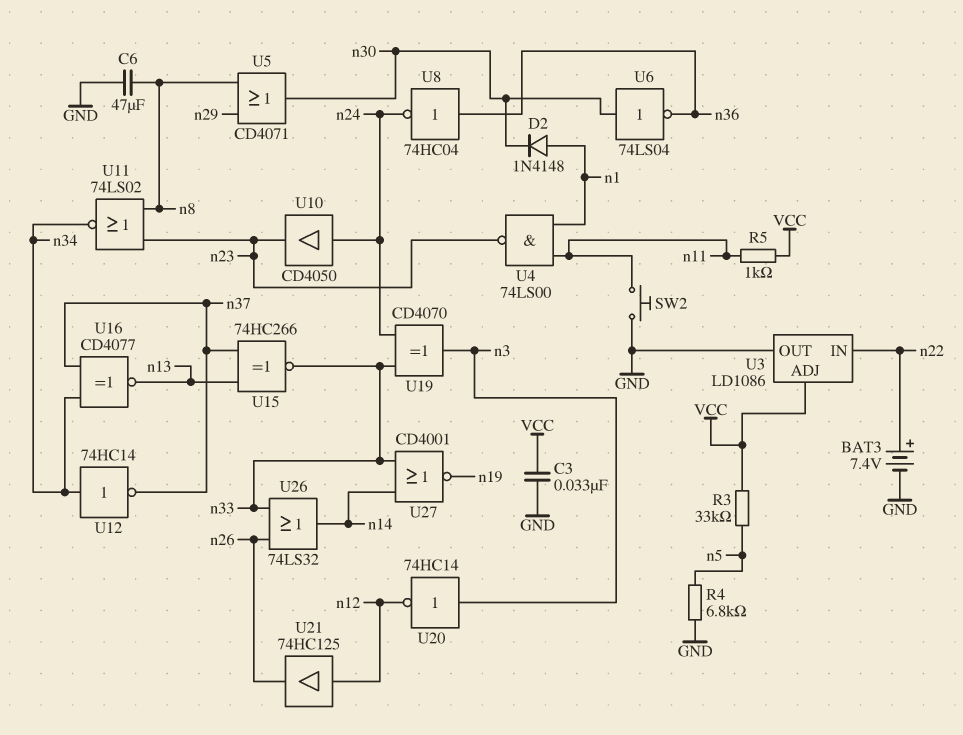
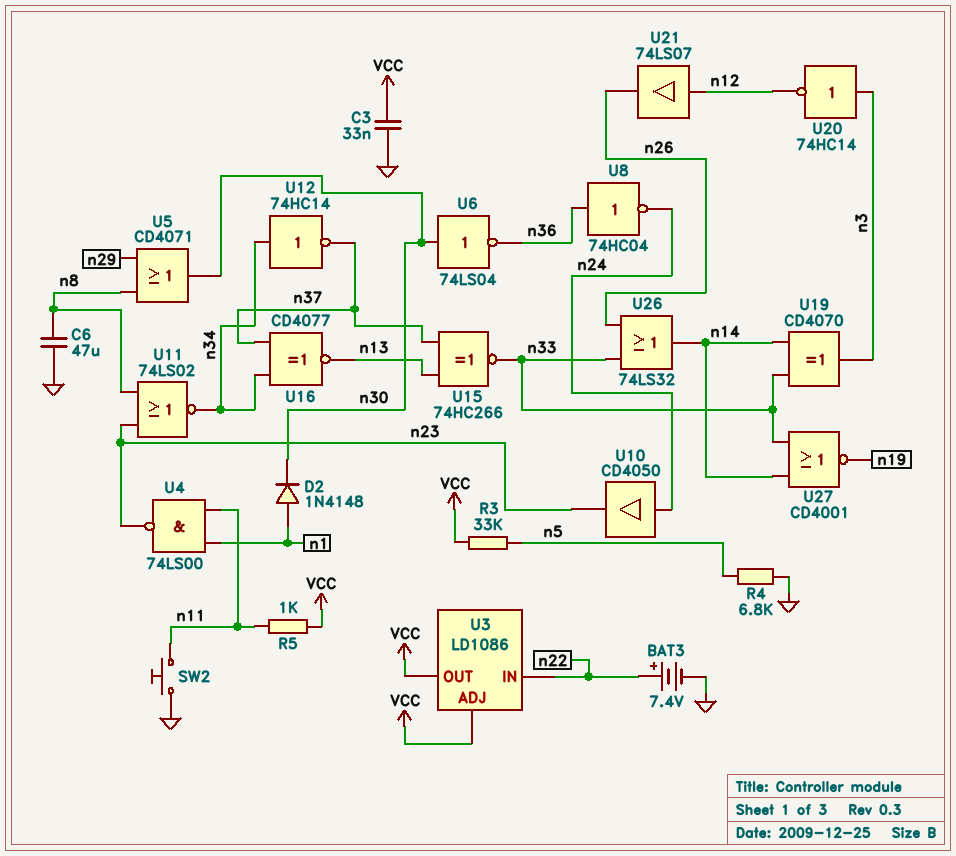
U3 pin OUT: GND -> VCC
U19: XOR CD4070 (in n24, in n33, out n3) -> XOR CD4070 (in n14, in n33, out n3)
U21: buffer 74HC125 (in n12, out n26) -> buffer 74LS07 (in n12, out n26)

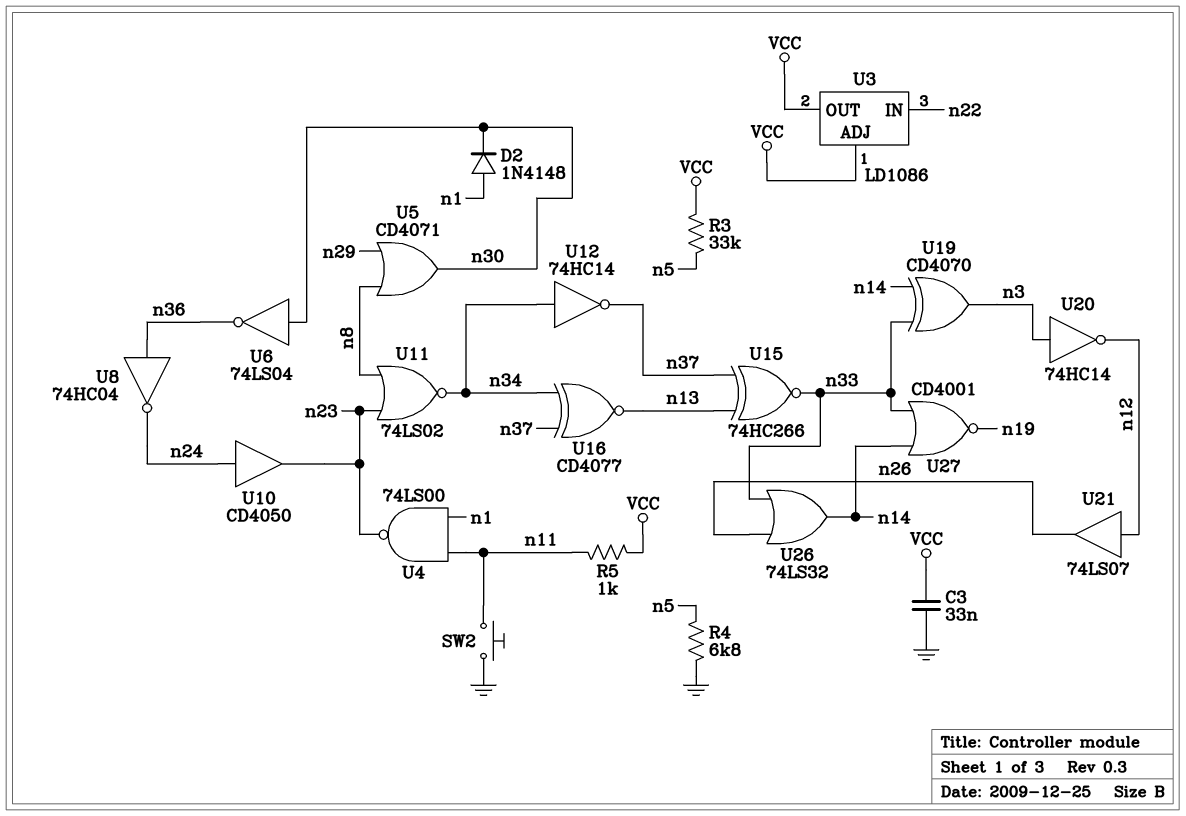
BAT3: 7.4V (plus n22, minus GND) -> none
C6: 47uF (GND, n8) -> none

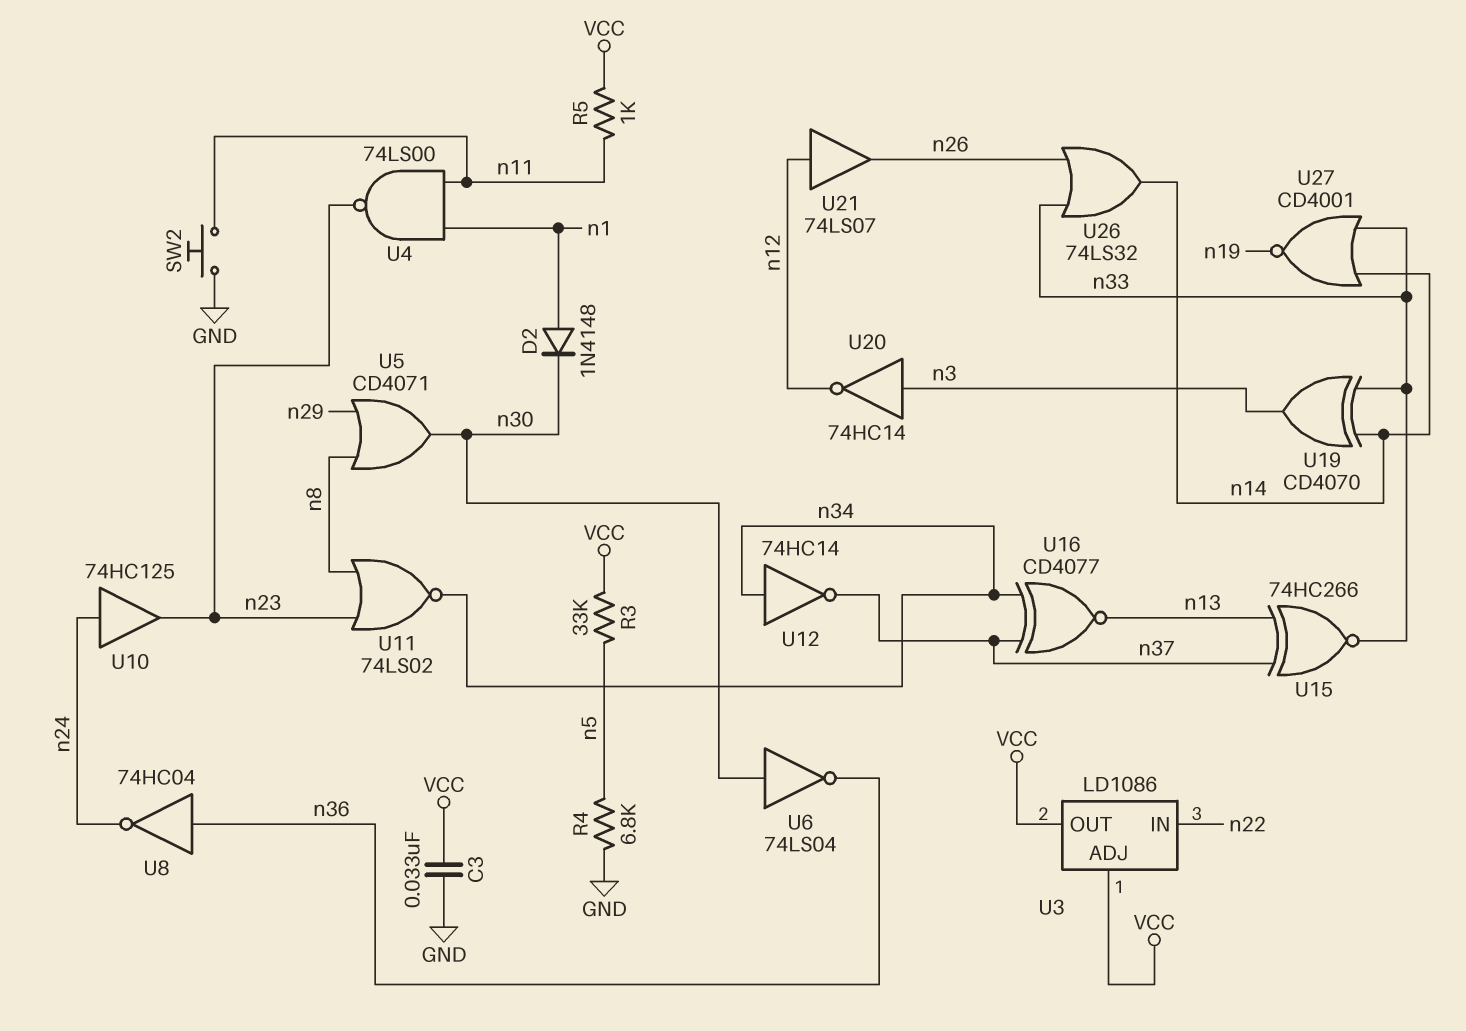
U10: buffer CD4050 (in n24, out n23) -> buffer 74HC125 (in n24, out n23)

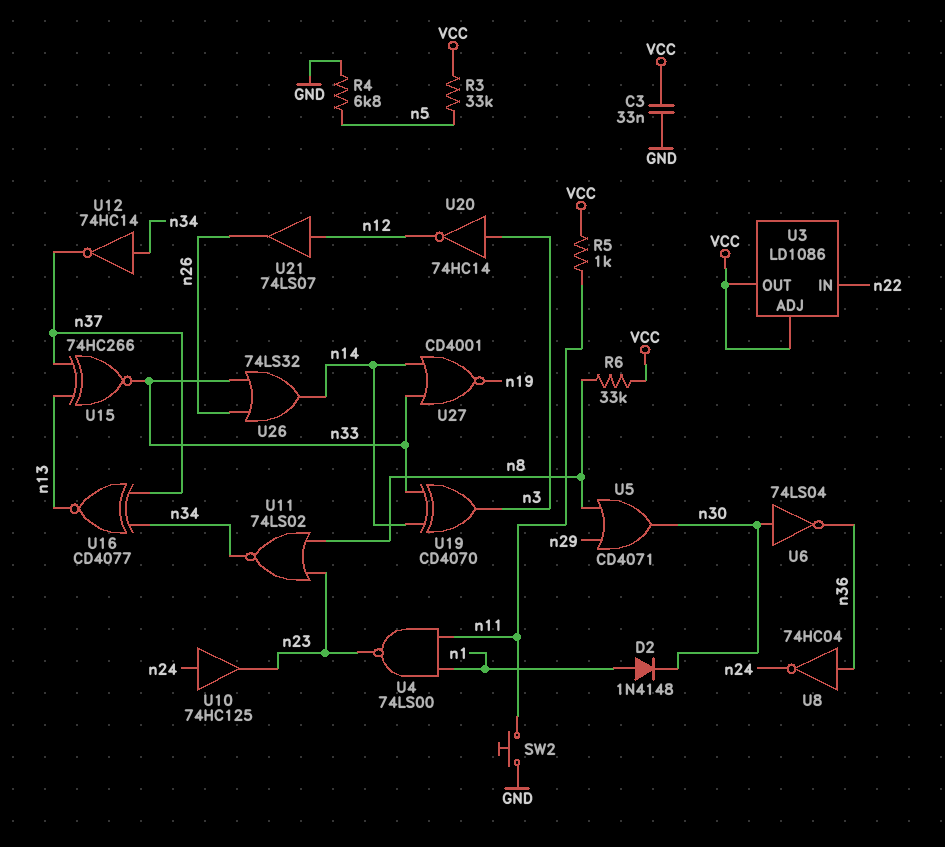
R6: none -> 33k (VCC, n8)

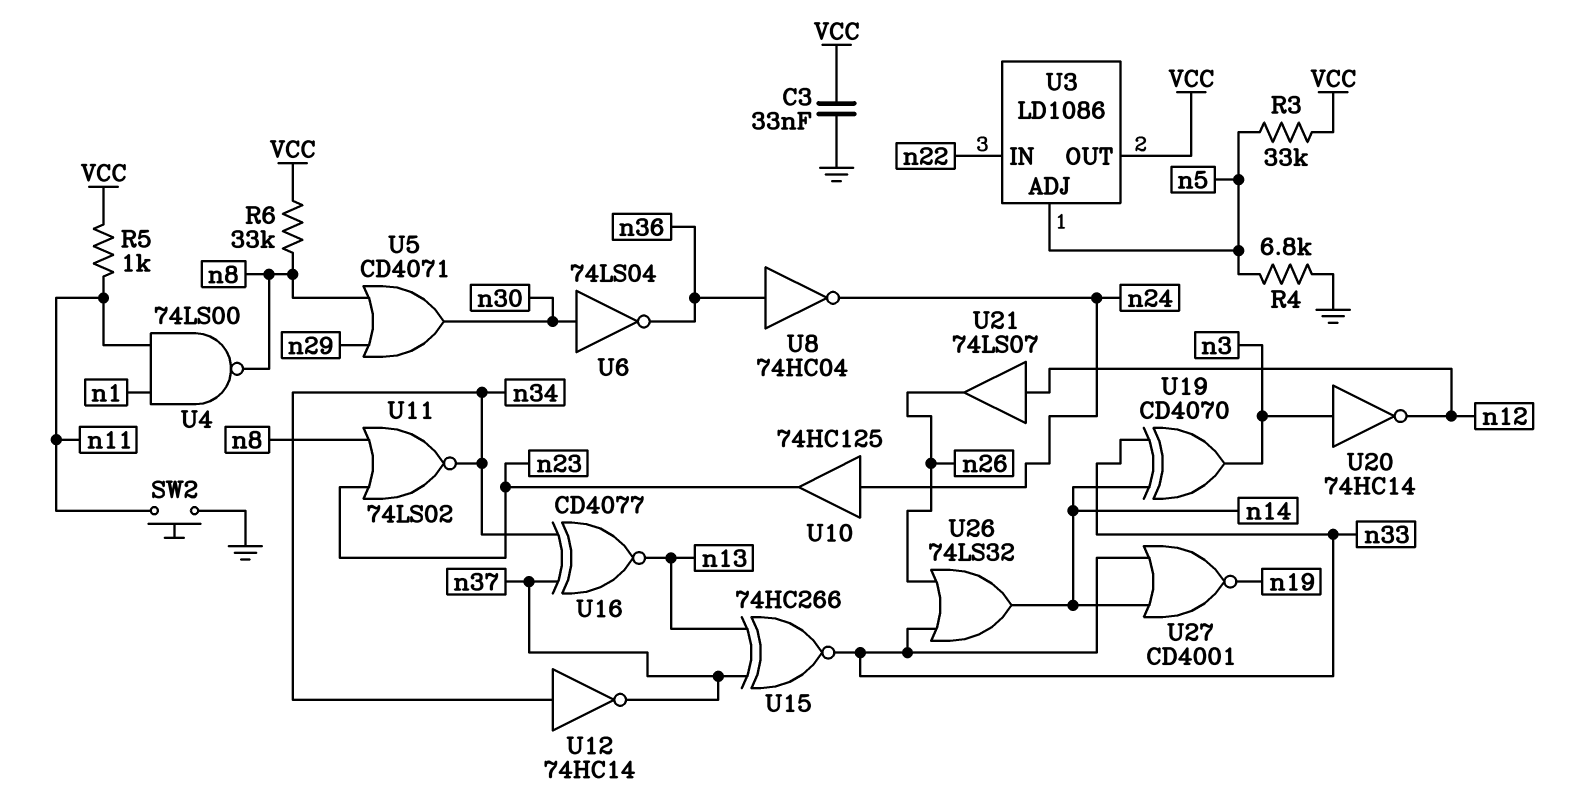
D2: diode 1N4148 (A n1, K n30) -> none
U3 pin ADJ: VCC -> n5
U4: NAND 74LS00 (in n1, in n11, out n23) -> NAND 74LS00 (in n1, in n11, out n8)

